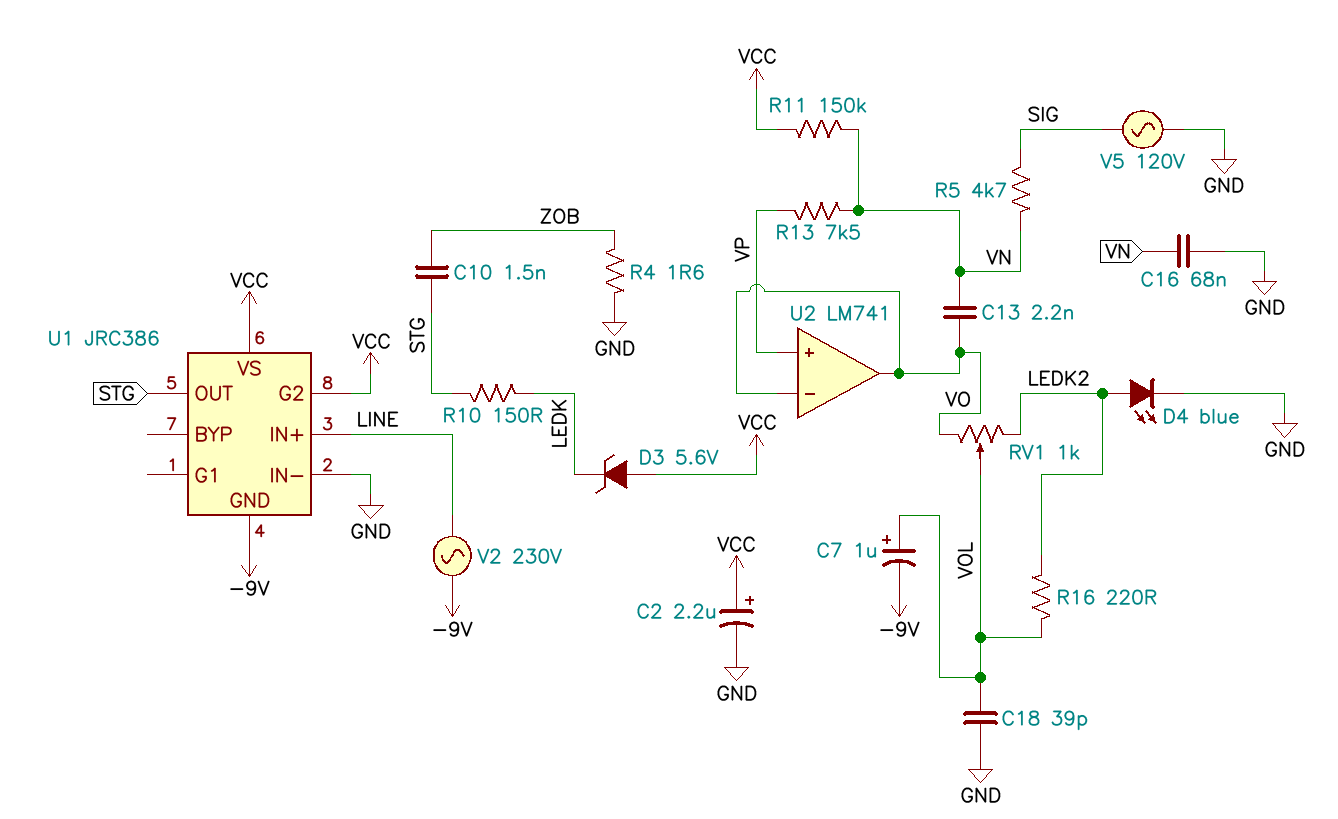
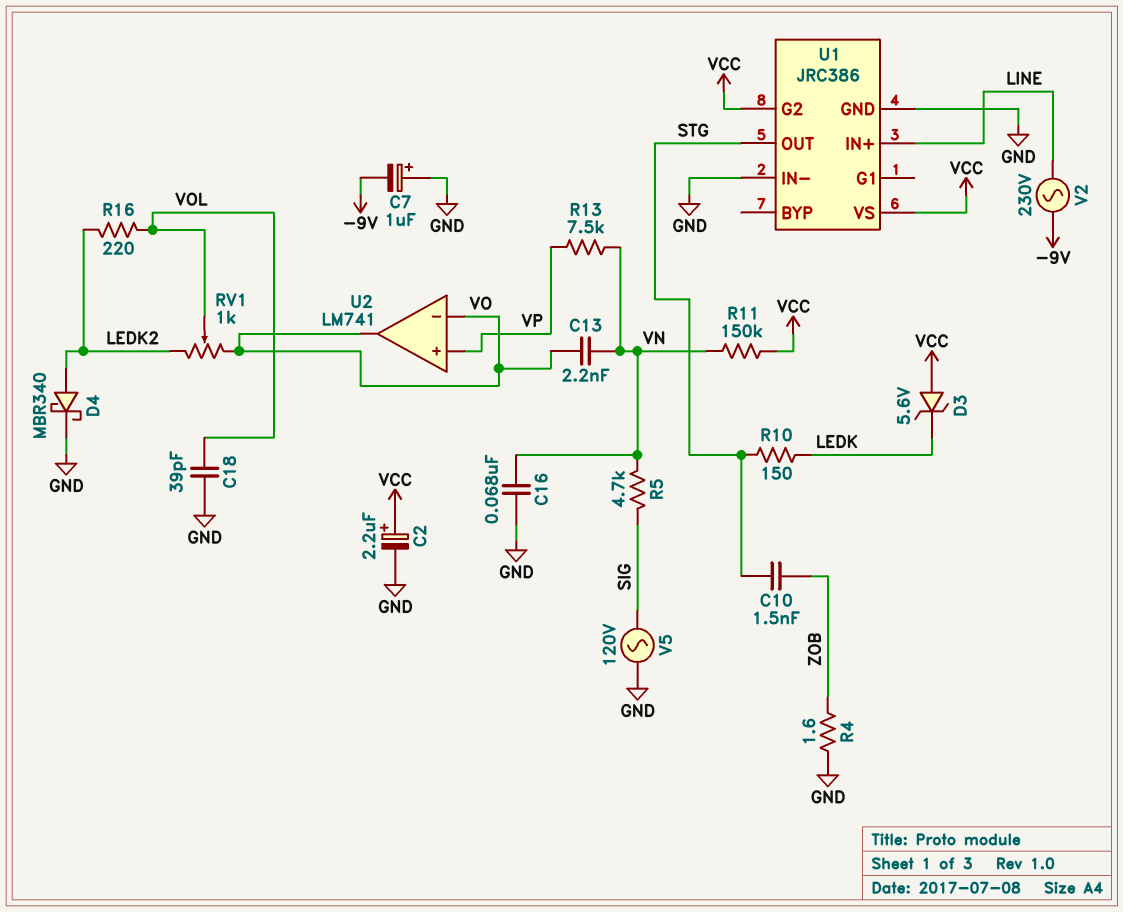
C7: 1uF (plus VOL, minus -9V) -> 1uF (plus GND, minus -9V)
D4: LED blue (A LEDK2, K GND) -> schottky MBR340 (A LEDK2, K GND)
U1 pin GND: -9V -> GND

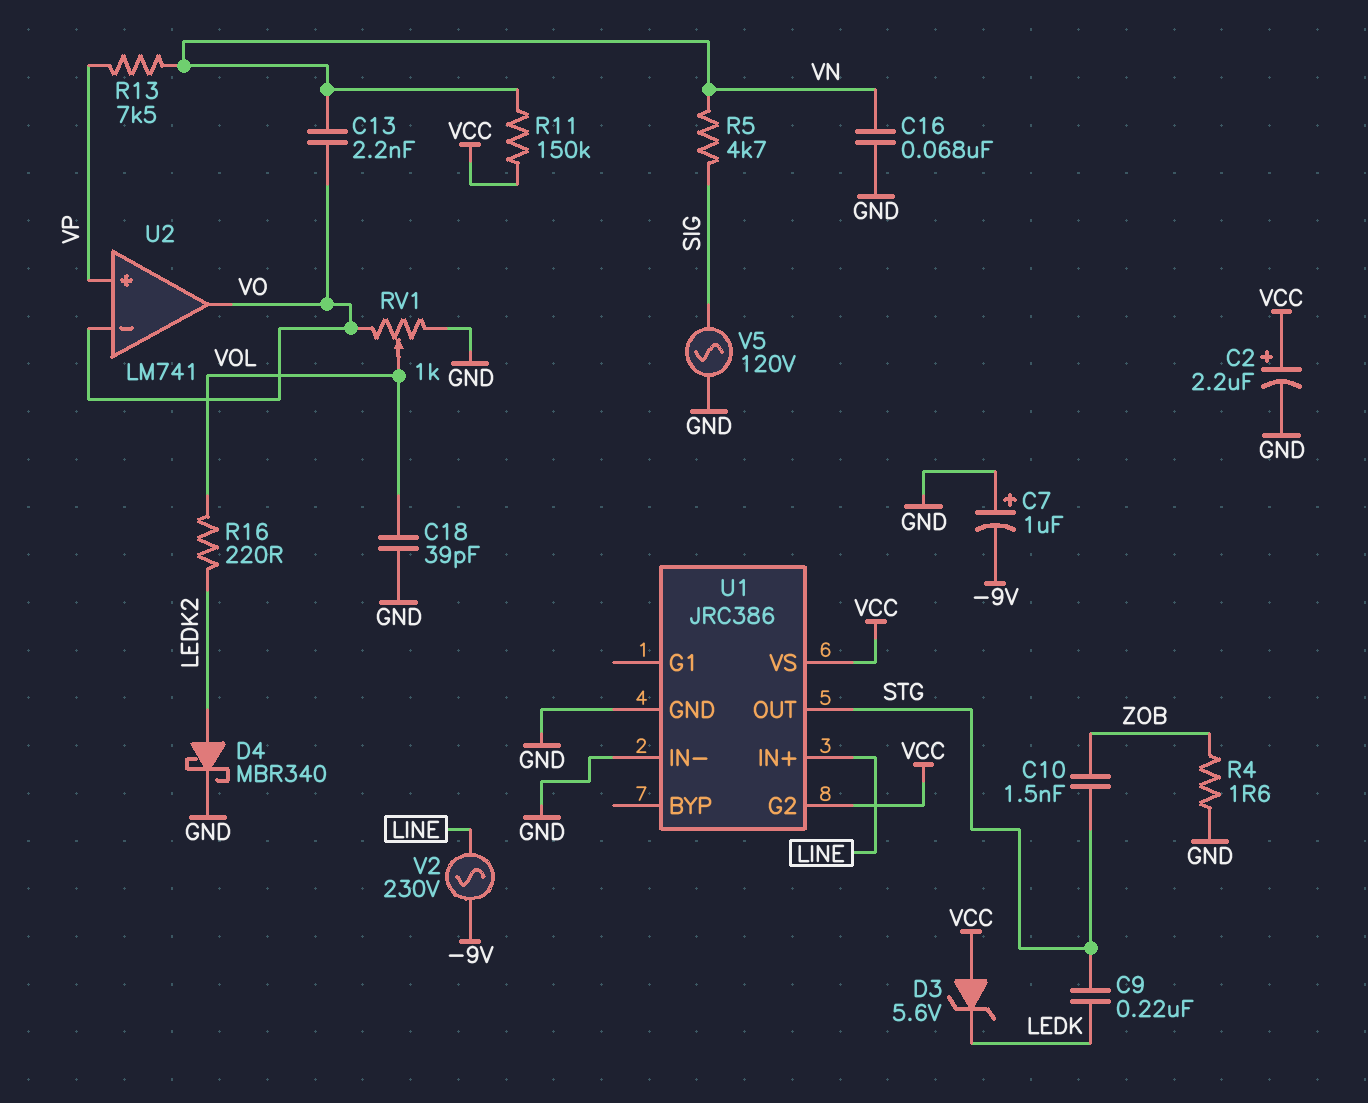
C9: none -> 220nF (LEDK, STG)
R10: 150 (LEDK, STG) -> none
RV1: 1k (LEDK2, VO, wiper VOL) -> 1k (GND, VO, wiper VOL)

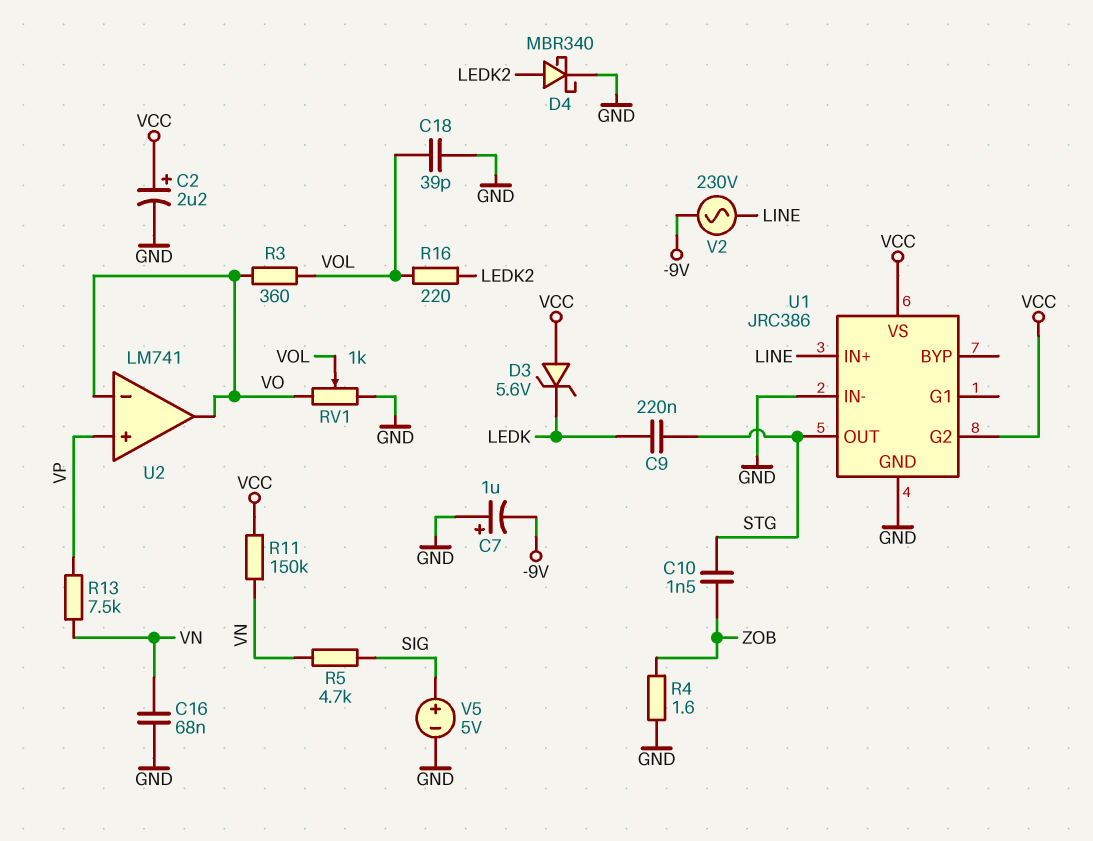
C13: 2.2nF (VN, VO) -> none
R3: none -> 360 (VO, VOL)
V5: AC 120V (GND, SIG) -> 5V (plus SIG, minus GND)

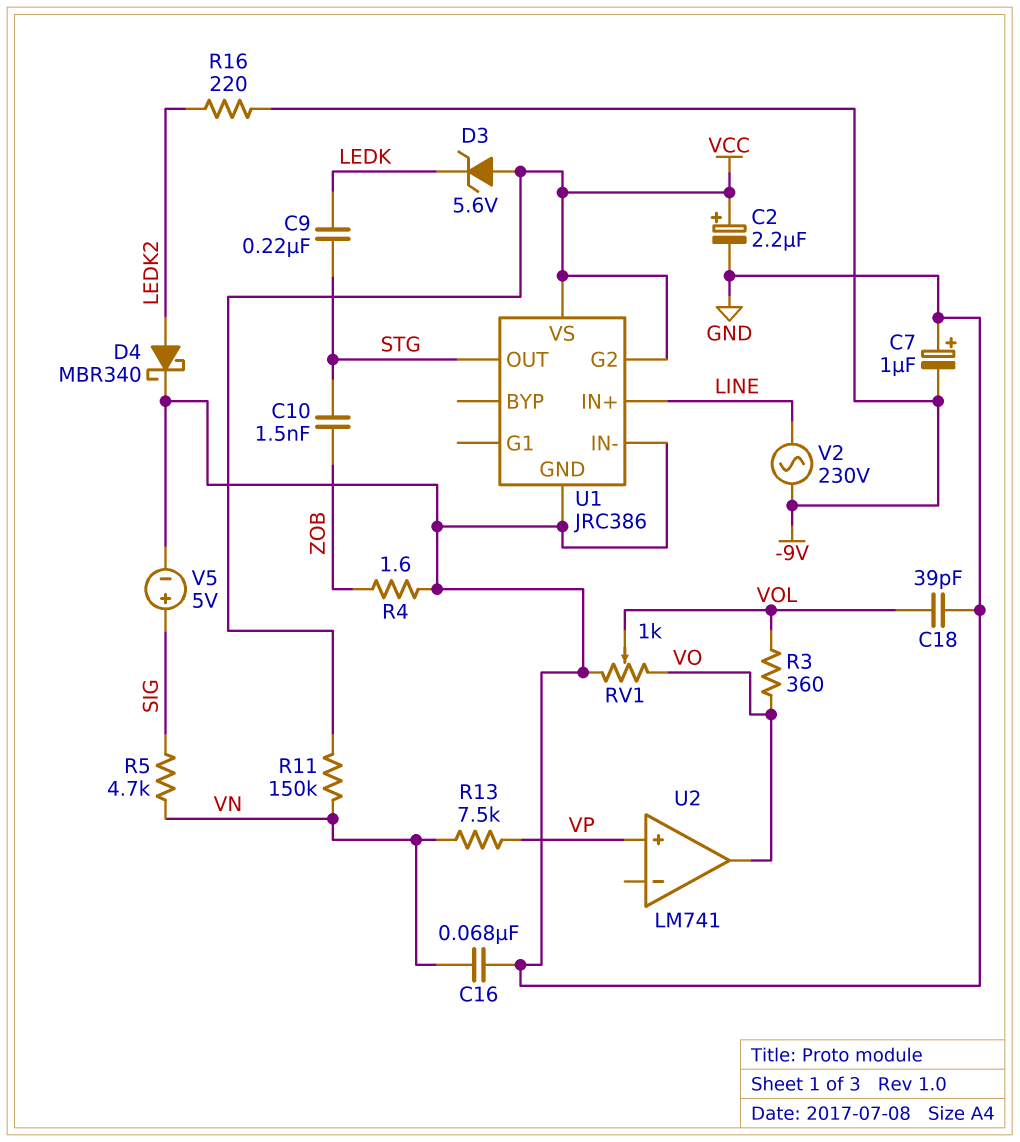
R16: 220 (LEDK2, VOL) -> 220 (-9V, LEDK2)
U2 pin in-: VO -> none

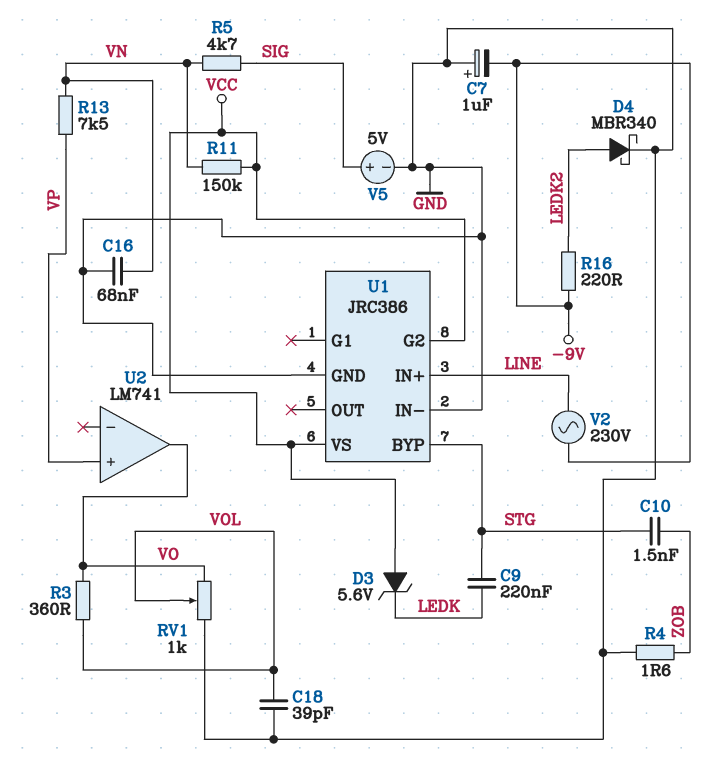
C2: 2.2uF (plus VCC, minus GND) -> none
U1 pin BYP: none -> STG
U1 pin OUT: STG -> none

